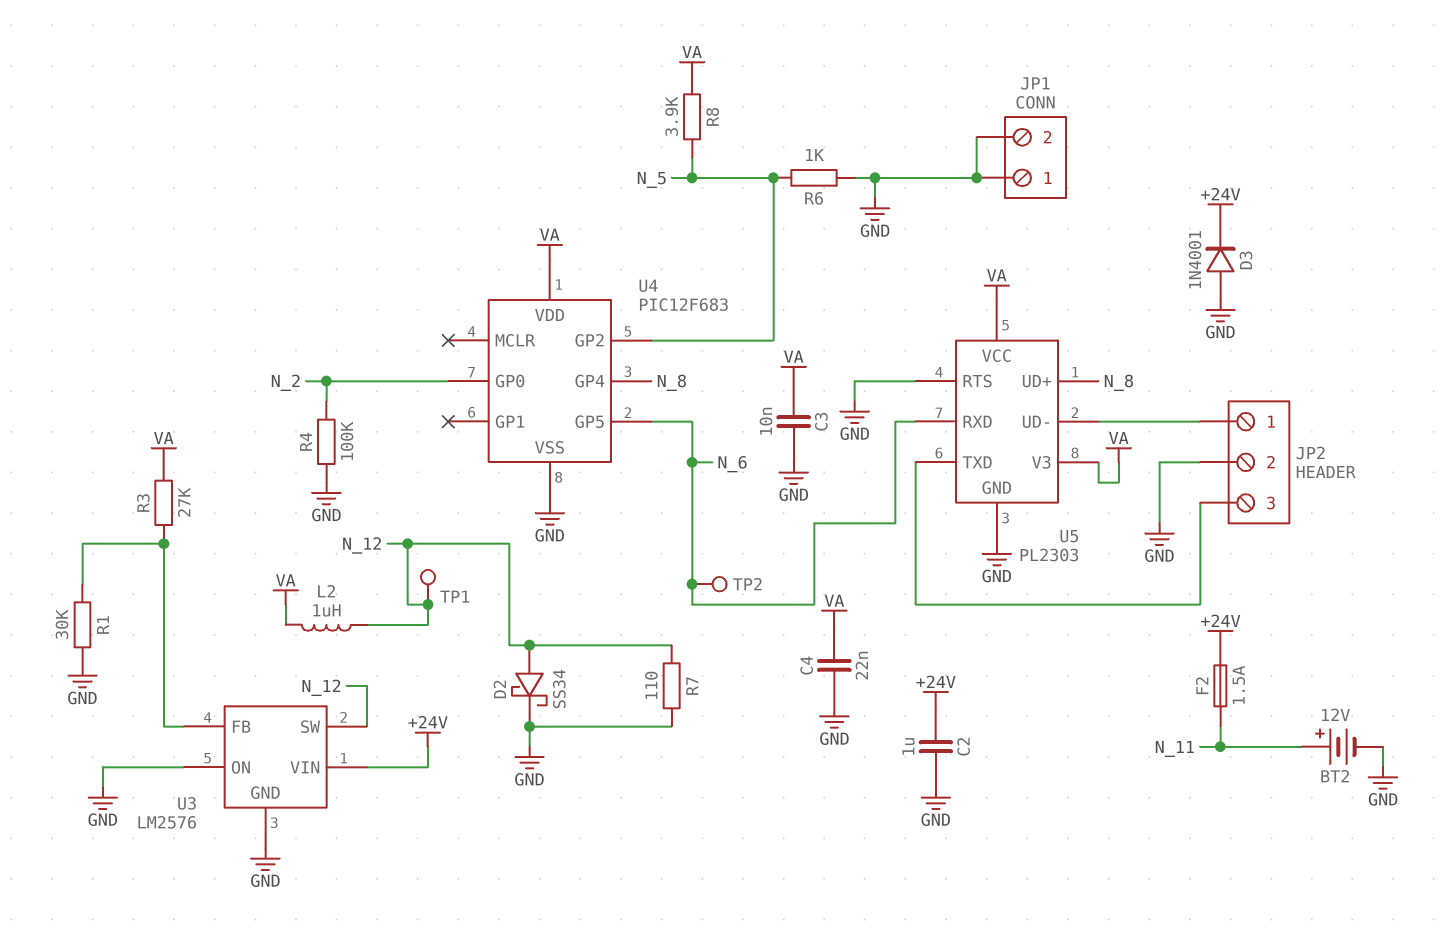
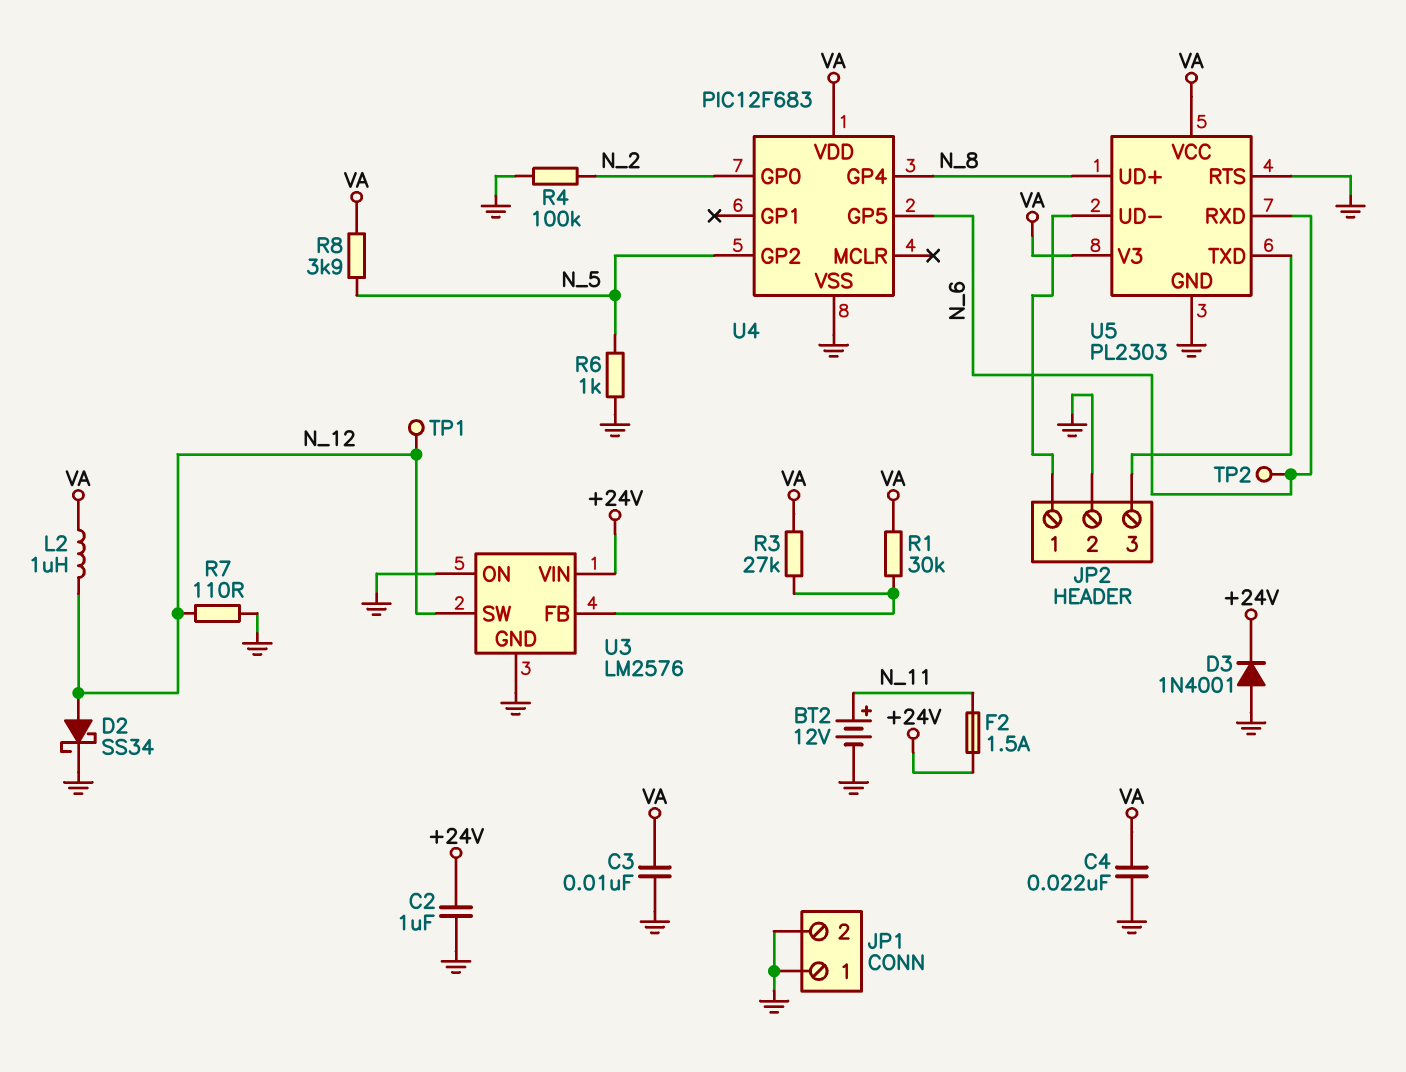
R1: 30k (GND, U3/FB) -> 30k (U3/FB, VA)

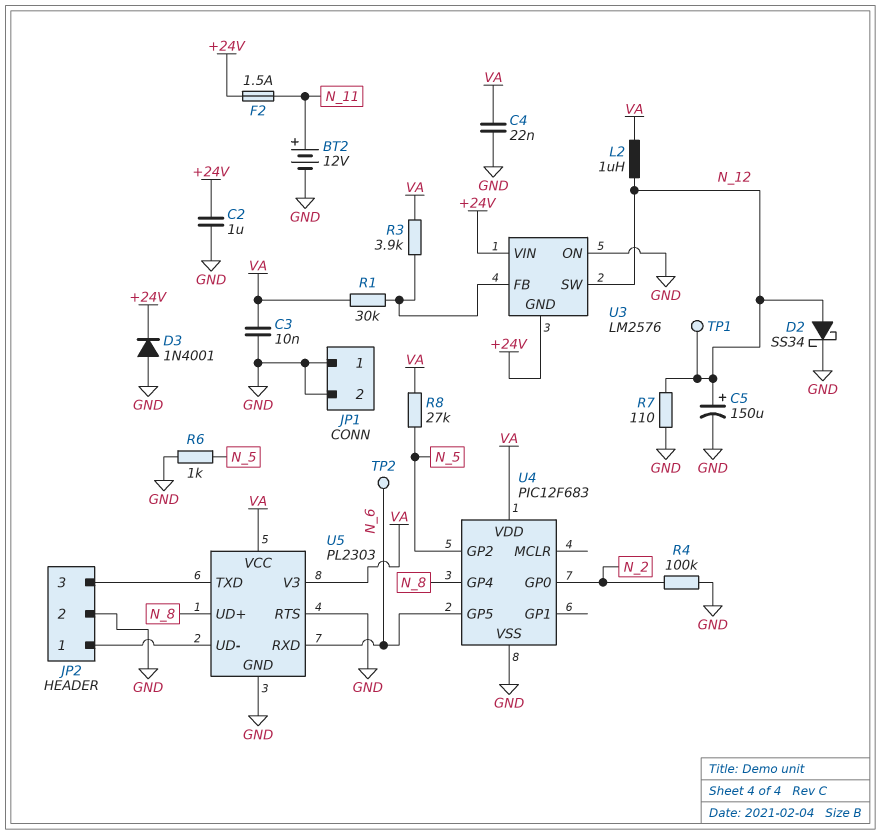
C5: none -> 150uF (plus N_12, minus GND)
R3: 27k (U3/FB, VA) -> 3.9k (U3/FB, VA)
R8: 3.9k (N_5, VA) -> 27k (N_5, VA)
U3 pin GND: GND -> +24V

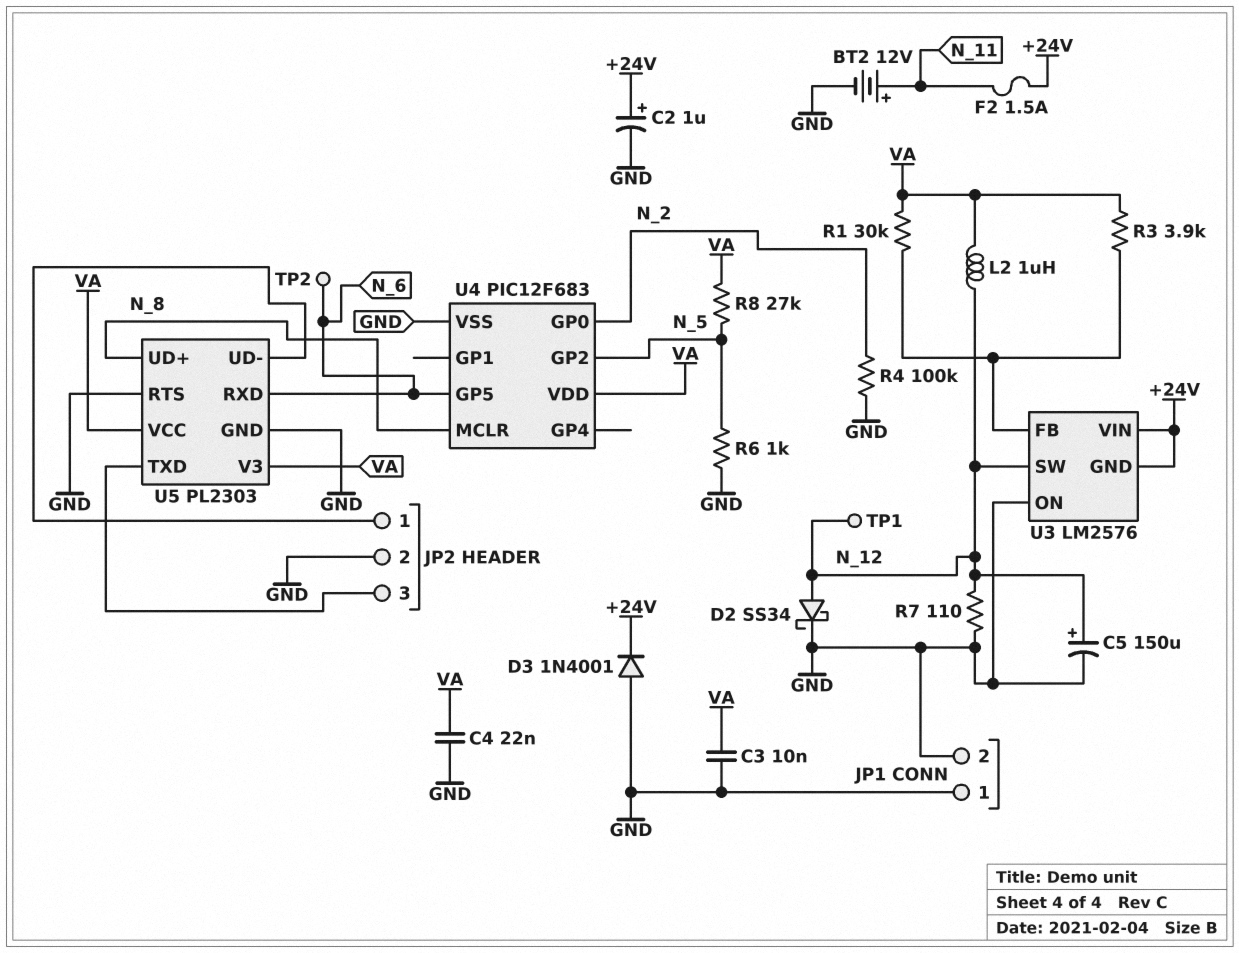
C2: 1uF (+24V, GND) -> 1uF (plus +24V, minus GND)
U4 pin GP4: N_8 -> none
U4 pin MCLR: none -> N_8

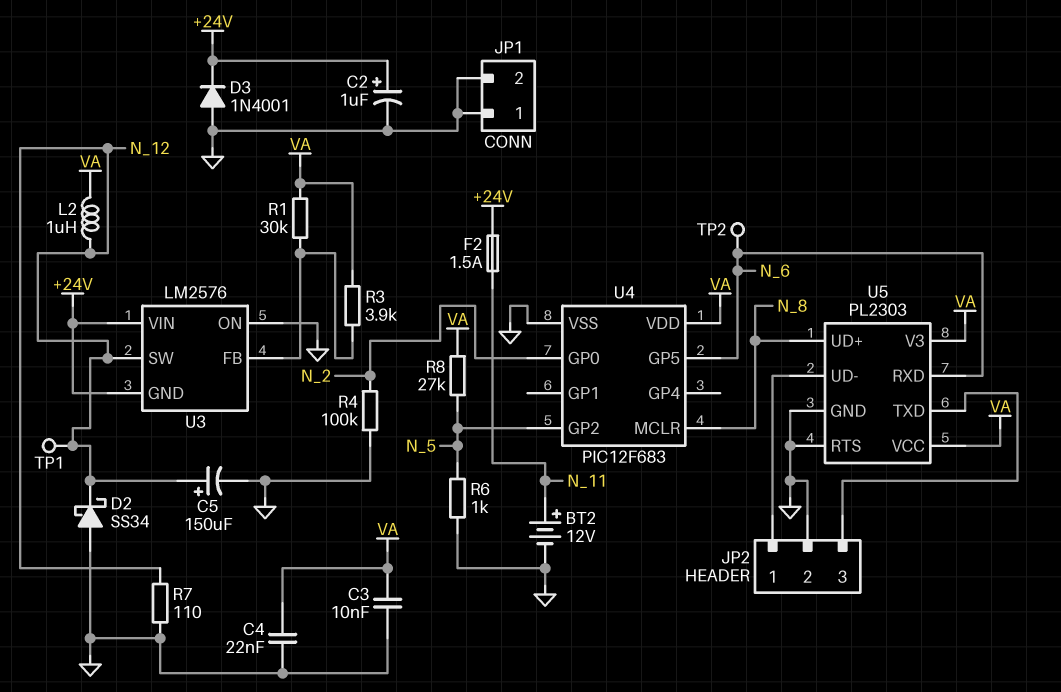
D2: schottky SS34 (A N_12, K GND) -> schottky SS34 (A GND, K N_12)

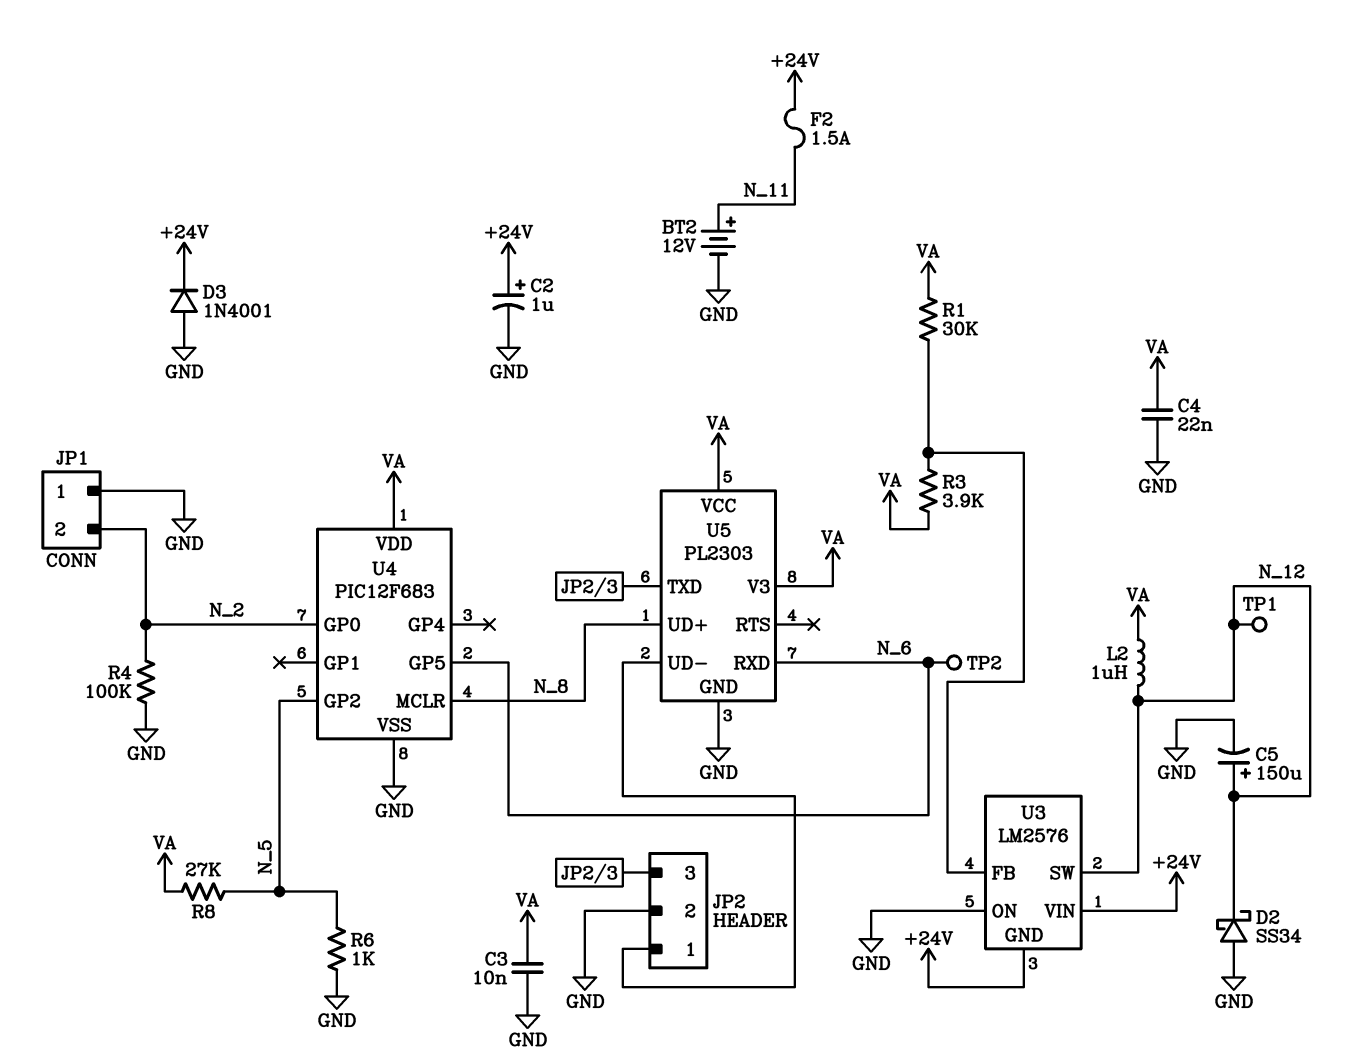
JP1 pin 2: GND -> N_2
R7: 110 (GND, N_12) -> none
U5 pin RTS: GND -> none

